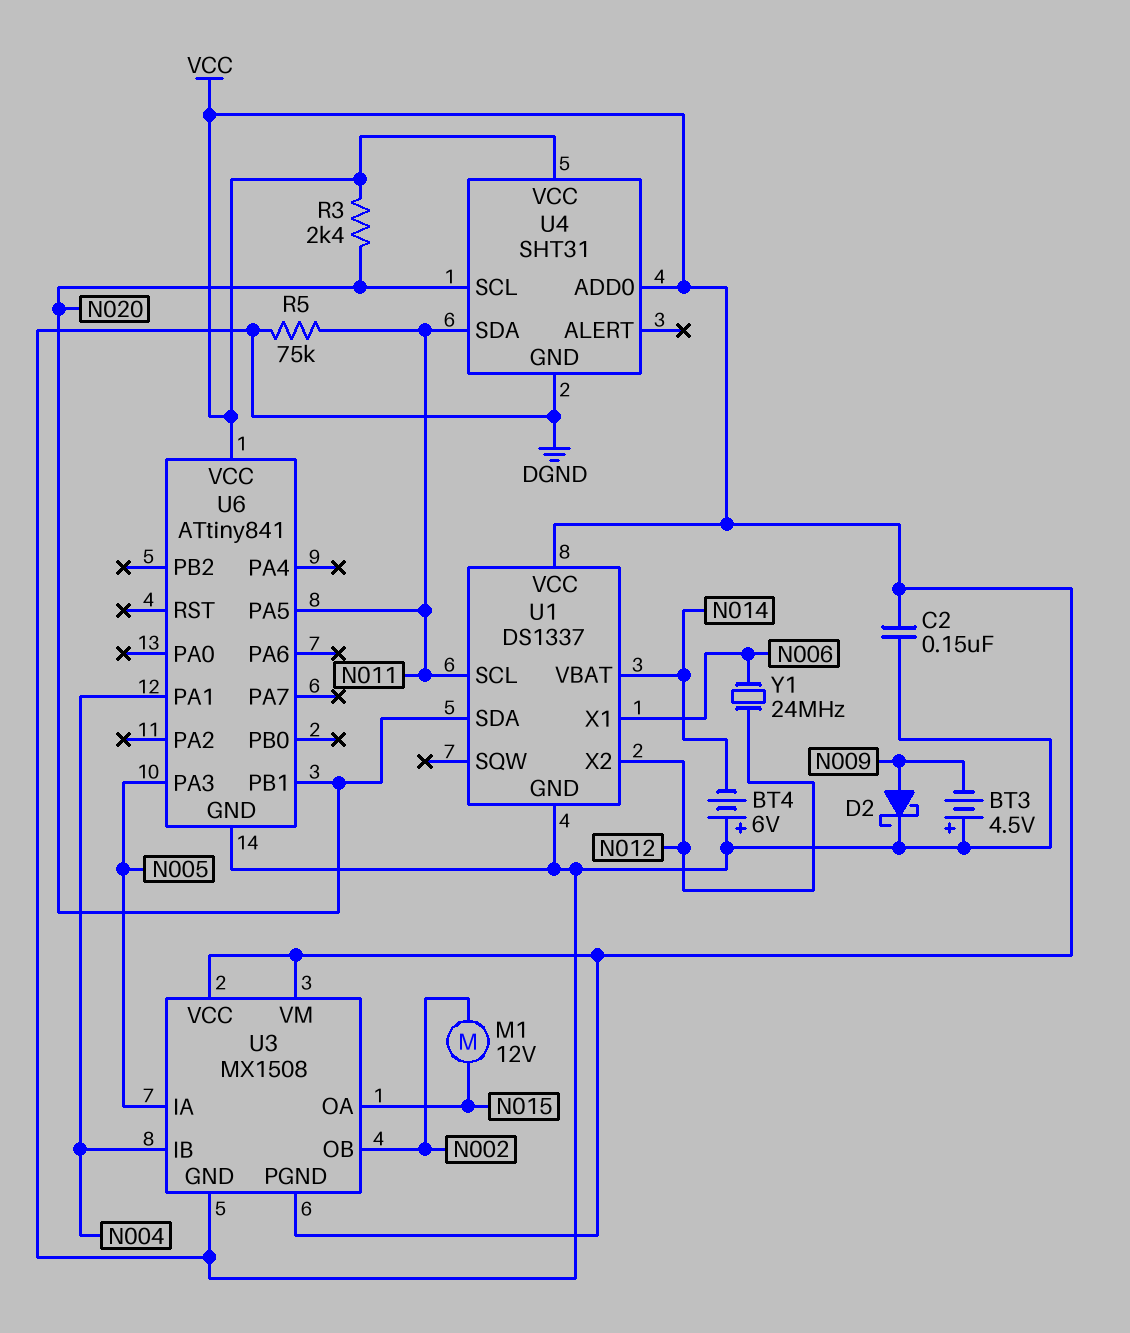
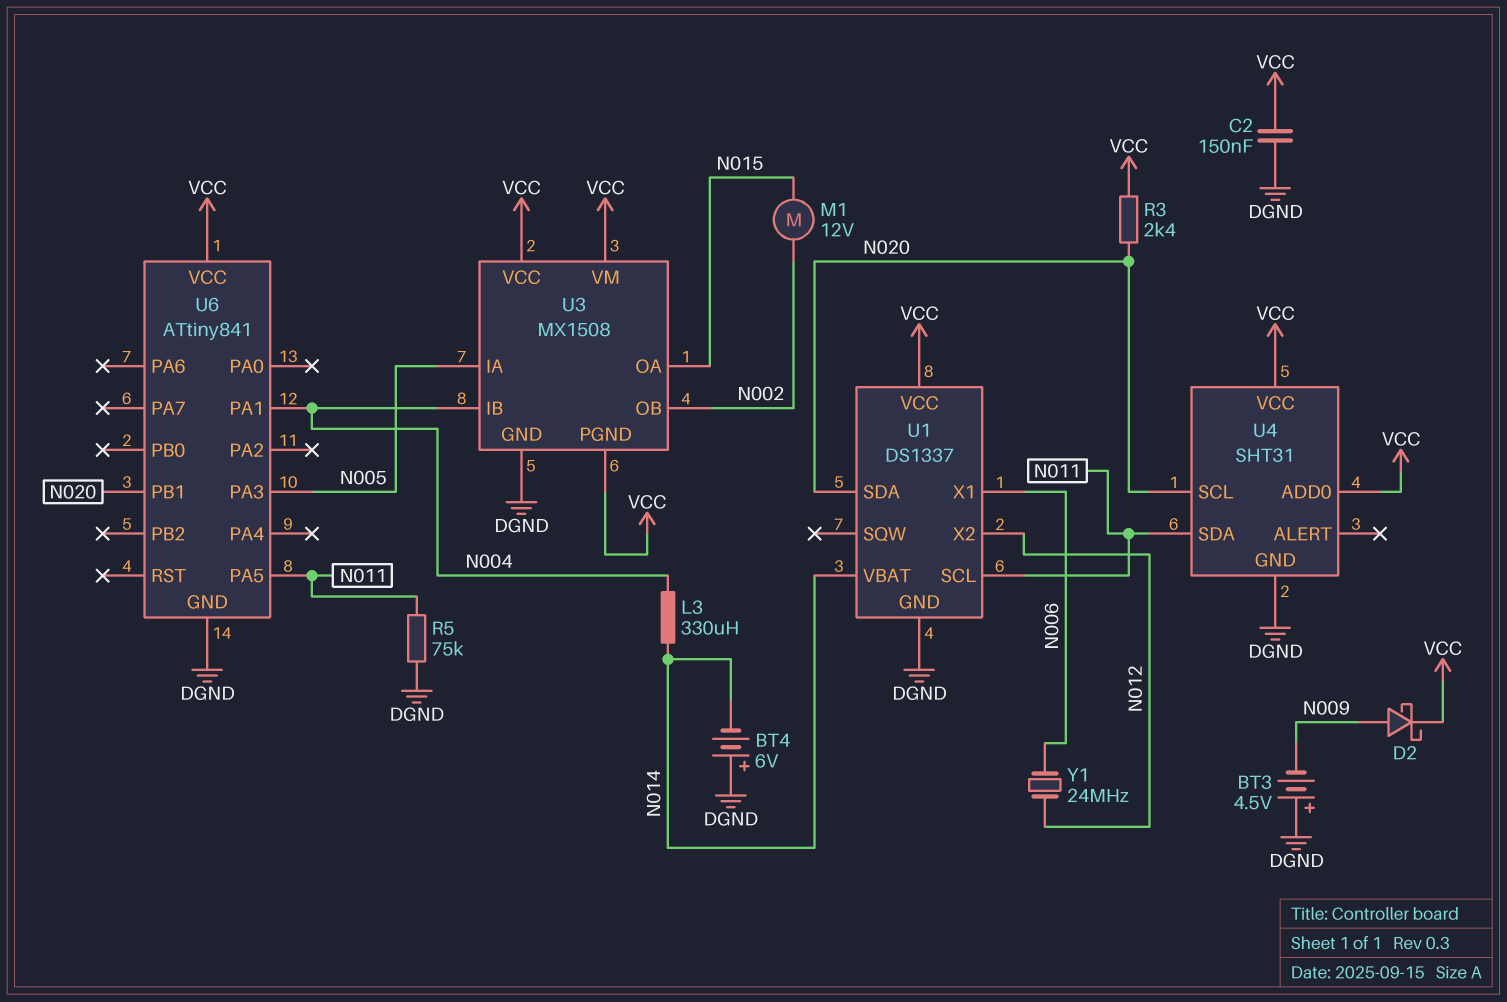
D2: schottky (A N009, K DGND) -> schottky (A N009, K VCC)
L3: none -> 330uH (N004, N014)

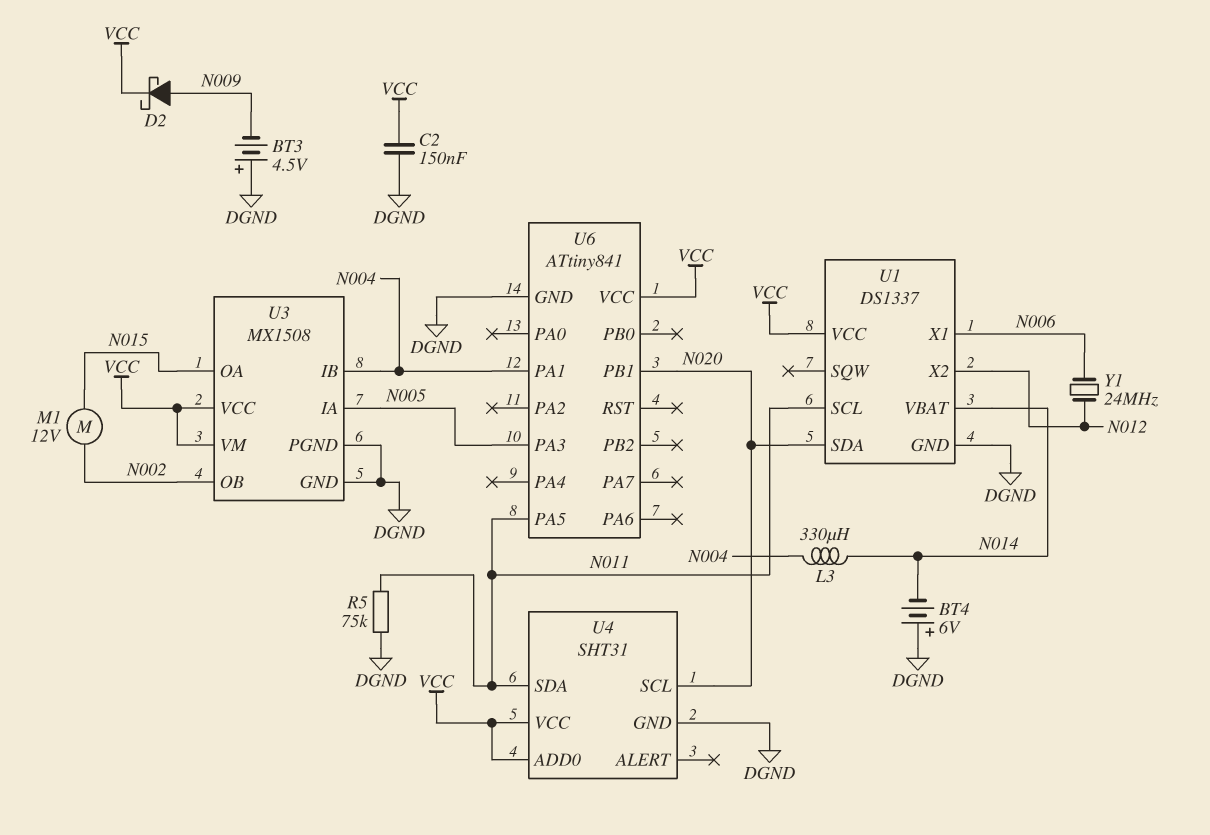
R3: 2.4k (N020, VCC) -> none
U3 pin PGND: VCC -> DGND

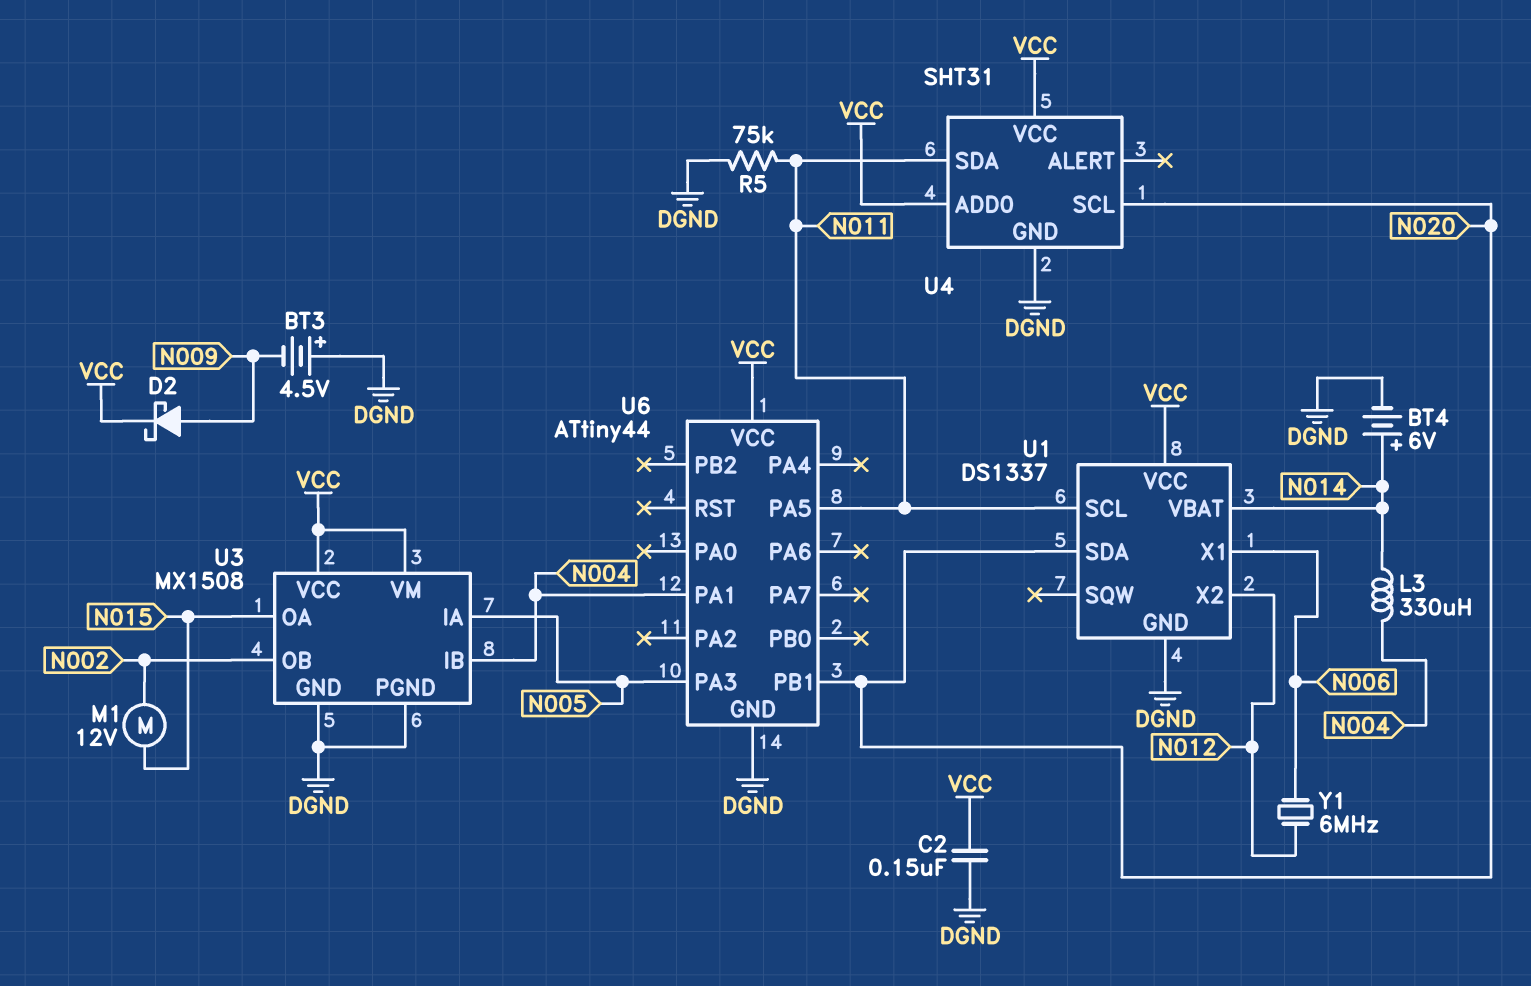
BT4: 6V (plus DGND, minus N014) -> 6V (plus N014, minus DGND)
U6: ATtiny841 -> ATtiny44
Y1: 24MHz (N006, N012) -> 6MHz (N006, N012)

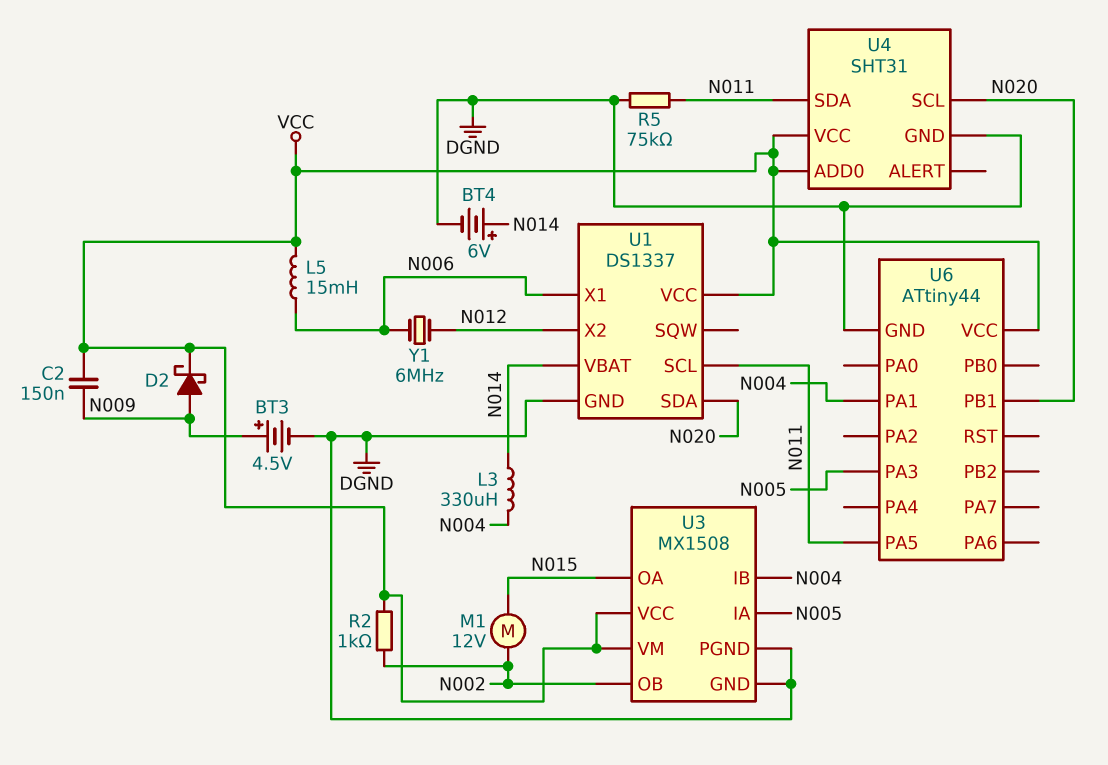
BT3: 4.5V (plus DGND, minus N009) -> 4.5V (plus N009, minus DGND)
C2: 150nF (DGND, VCC) -> 150nF (N009, VCC)
L5: none -> 15mH (N006, VCC)
R2: none -> 1k (N002, VCC)

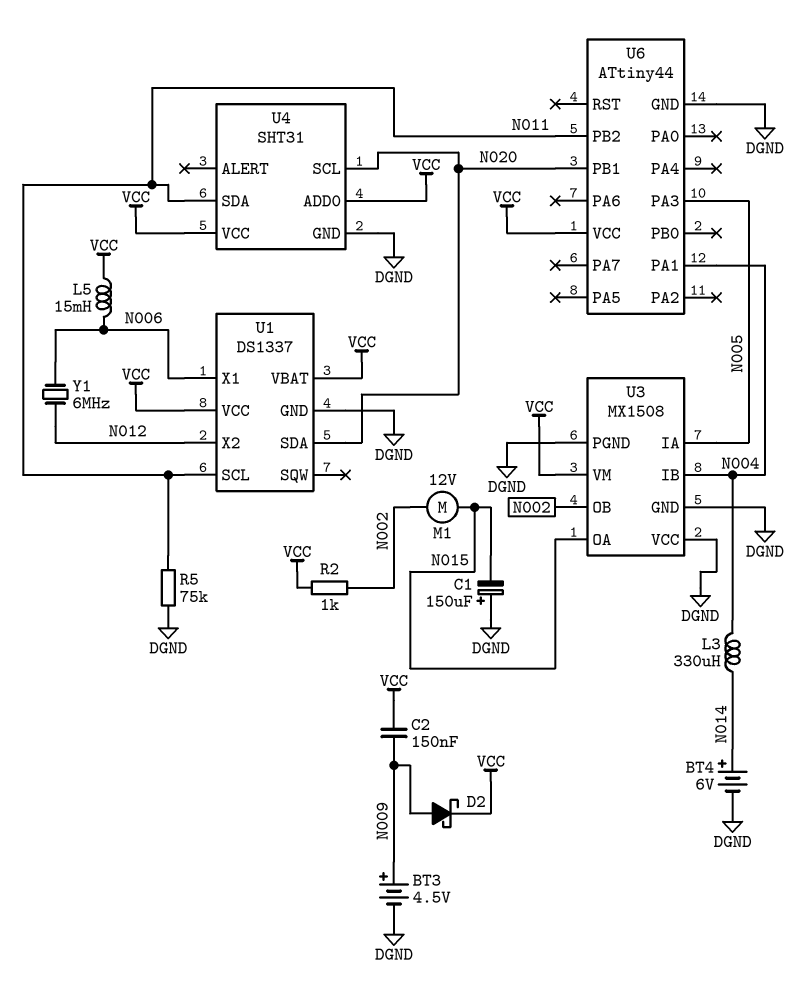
C1: none -> 150uF (plus DGND, minus N015)
U1 pin VBAT: N014 -> VCC
U3 pin VCC: VCC -> DGND
U6 pin PA5: N011 -> none
U6 pin PB2: none -> N011

